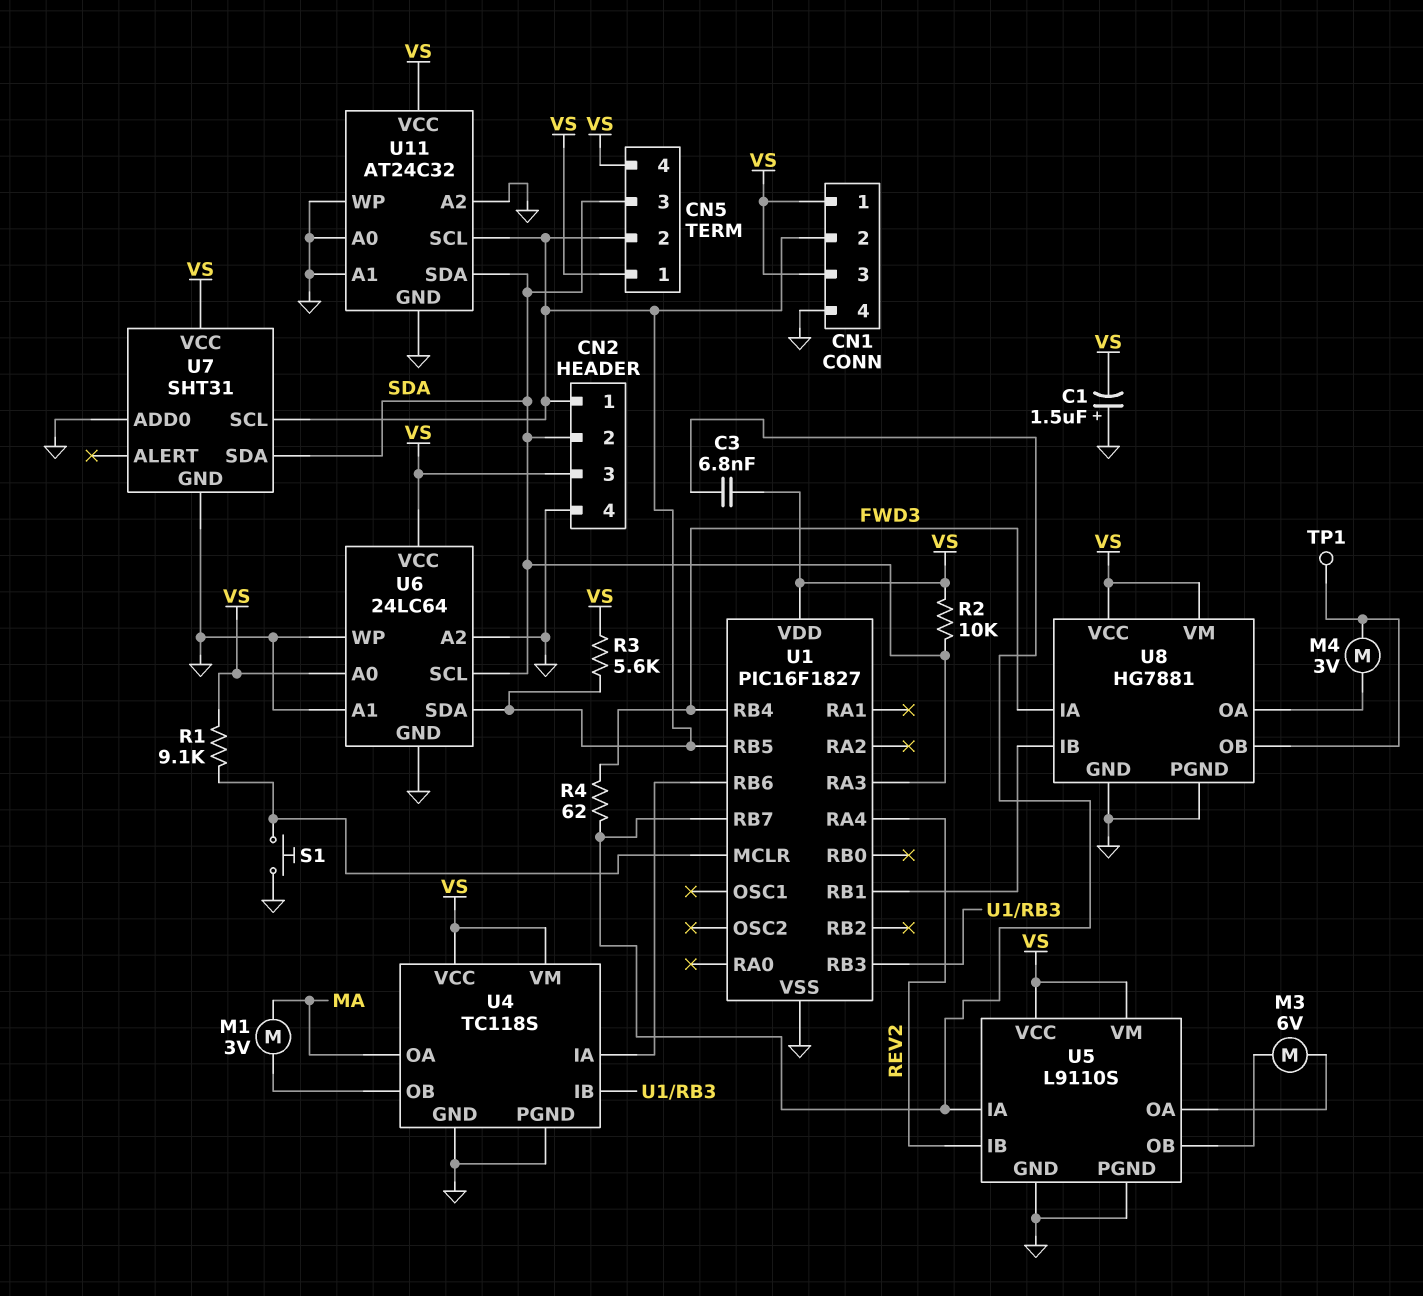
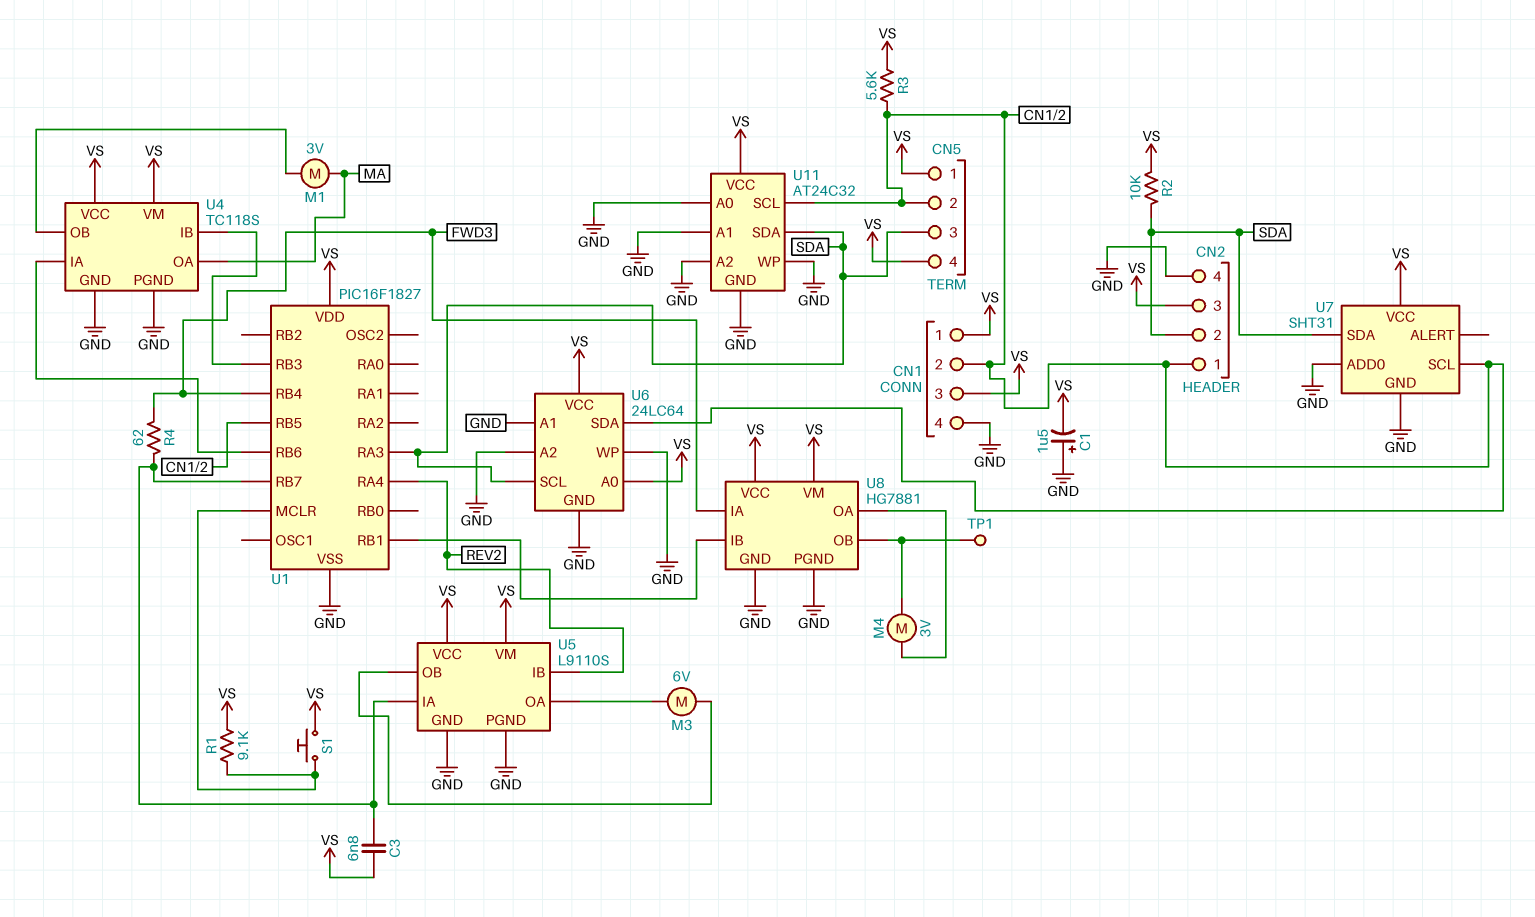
S1: button (GND, U1/MCLR) -> button (U1/MCLR, VS)

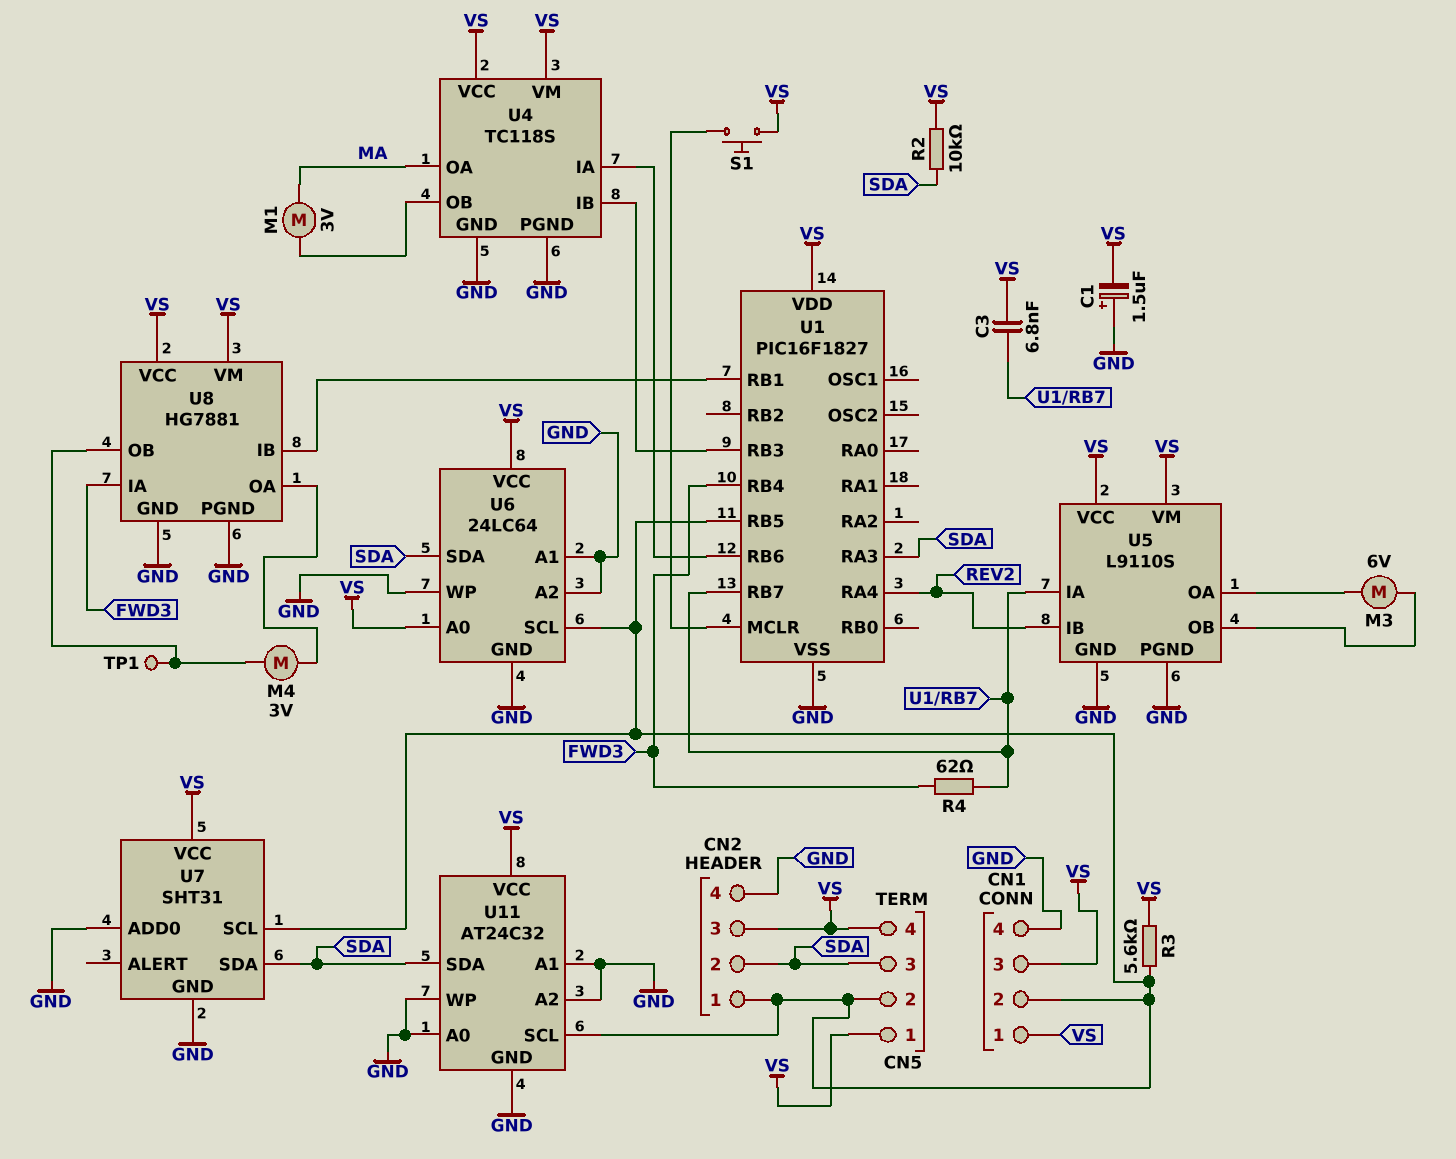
R1: 9.1k (U1/MCLR, VS) -> none
U6 pin SCL: SDA -> CN1/2
U6 pin SDA: CN1/2 -> SDA

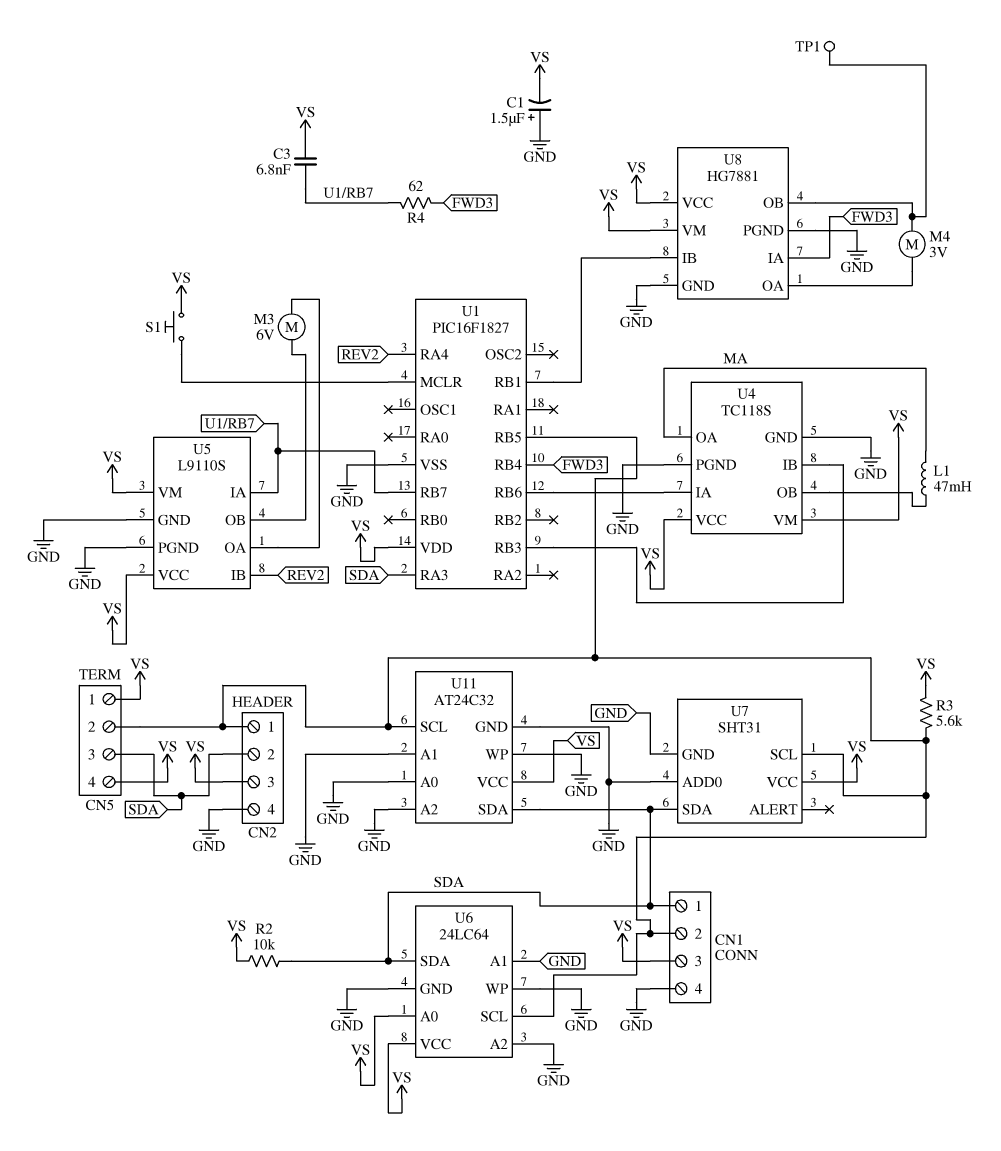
CN1 pin 1: VS -> SDA
L1: none -> 47mH (MA, U4/OB)
M1: motor 3V (MA, U4/OB) -> none

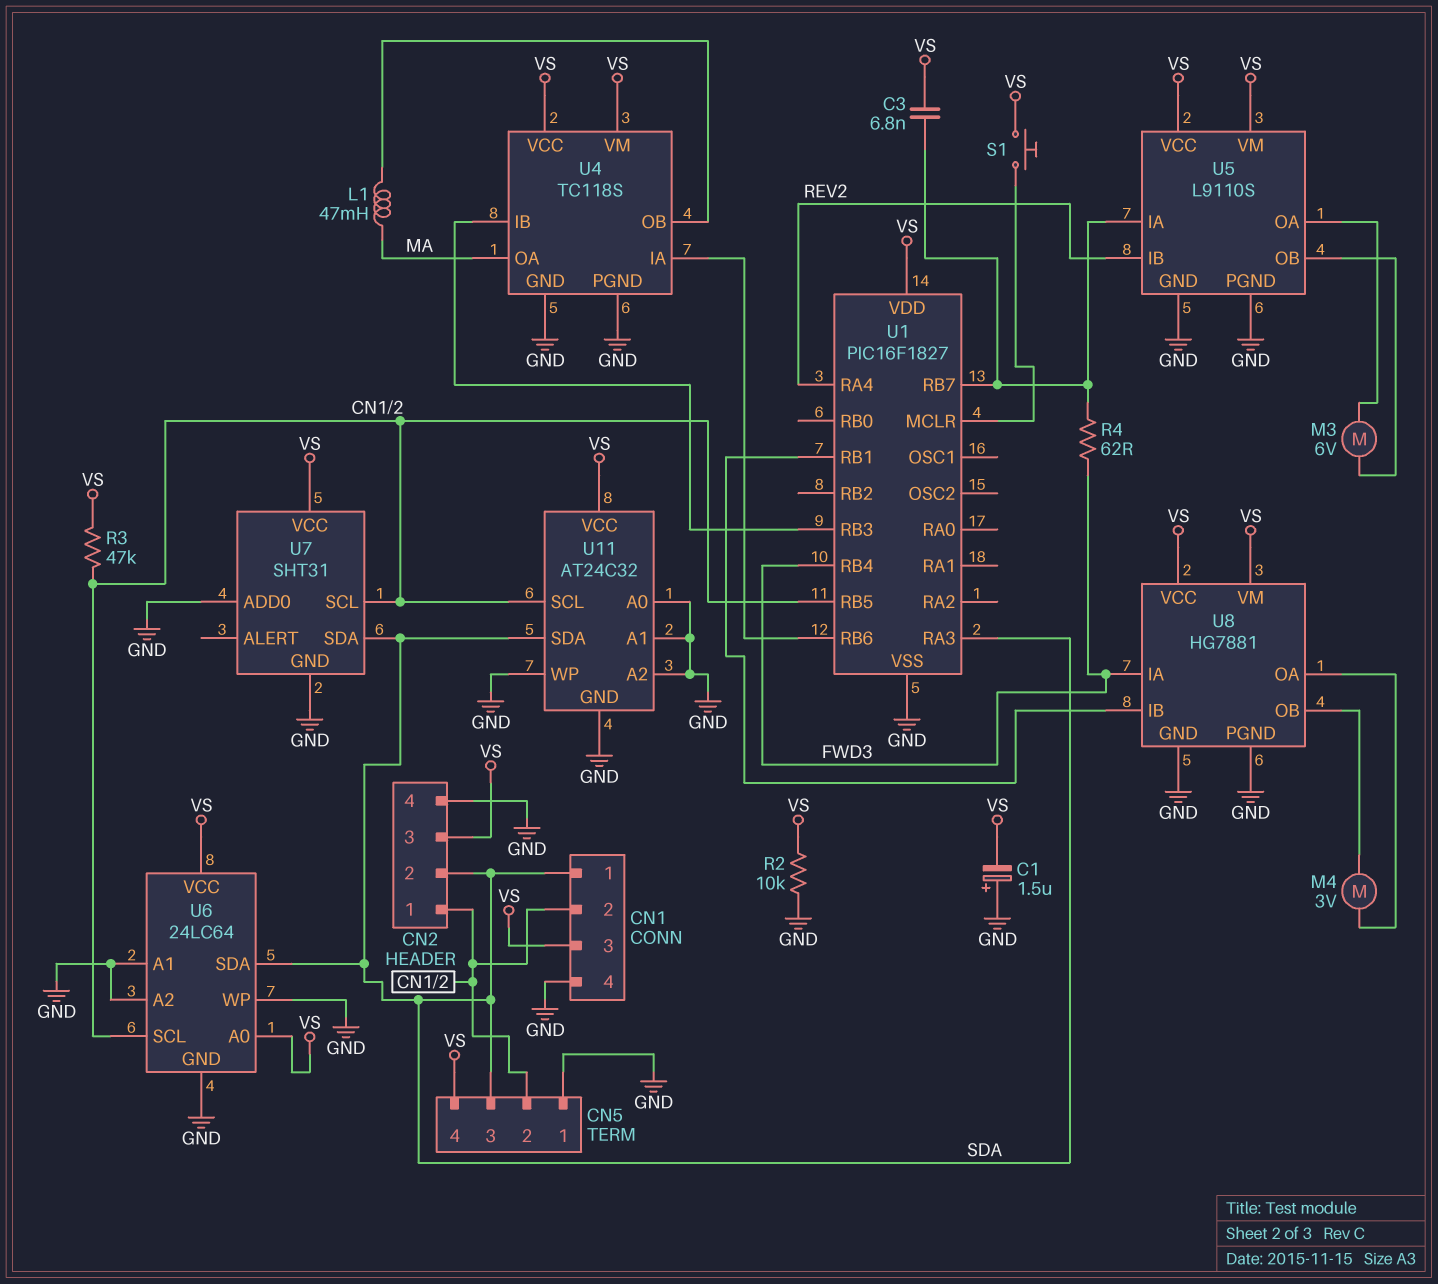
CN5 pin 1: VS -> GND
R2: 10k (SDA, VS) -> 10k (GND, VS)
R3: 5.6k (CN1/2, VS) -> 47k (CN1/2, VS)
TP1: test point (U8/OB) -> none

